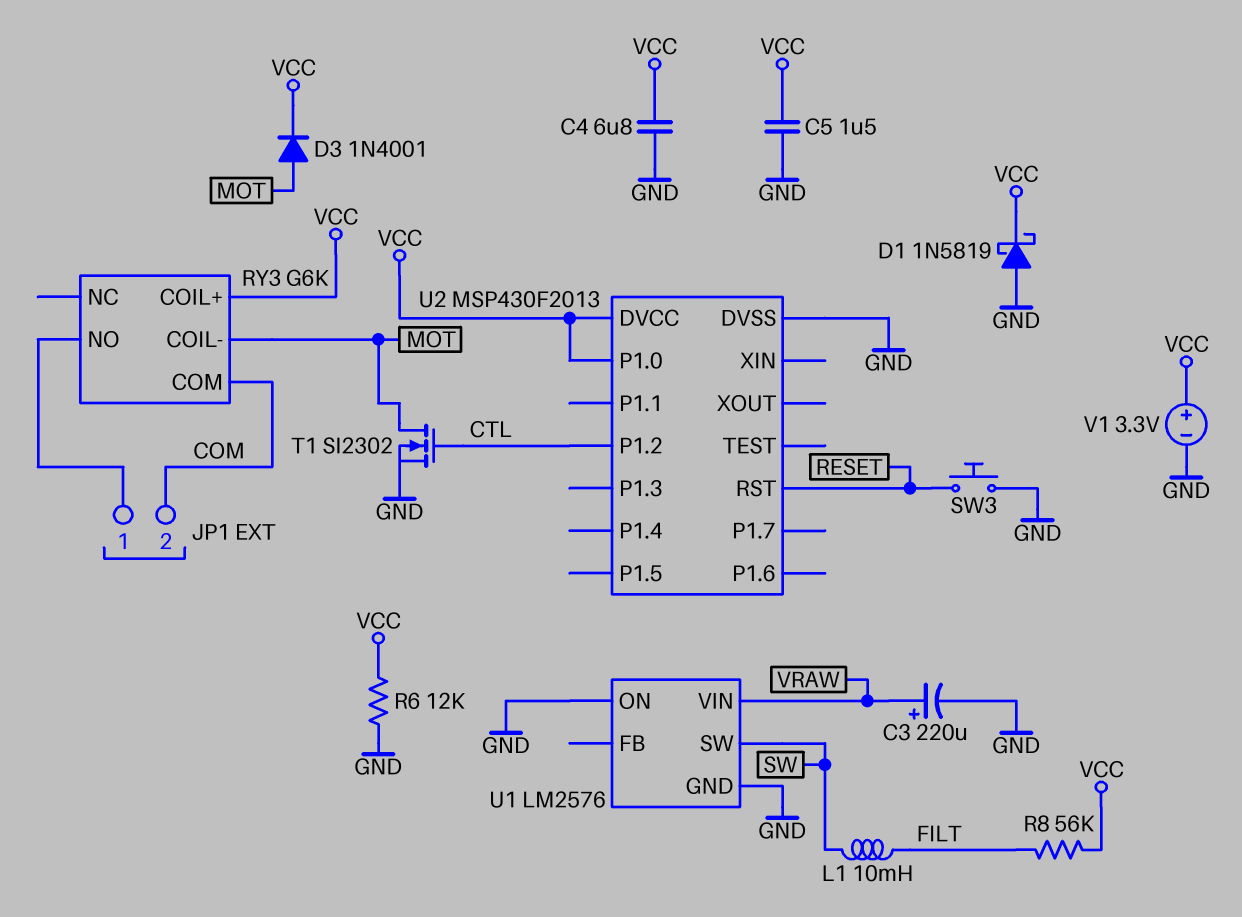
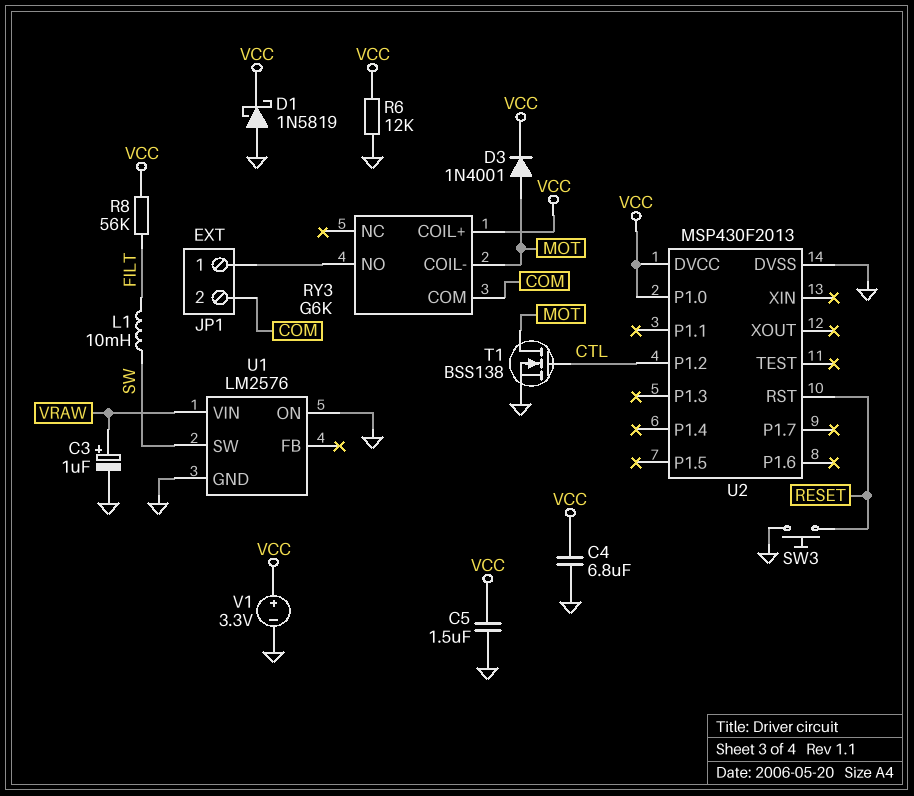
C3: 220uF (plus VRAW, minus GND) -> 1uF (plus VRAW, minus GND)
T1: NMOS SI2302 (G CTL, D MOT, S GND) -> NMOS BSS138 (G CTL, D MOT, S GND)

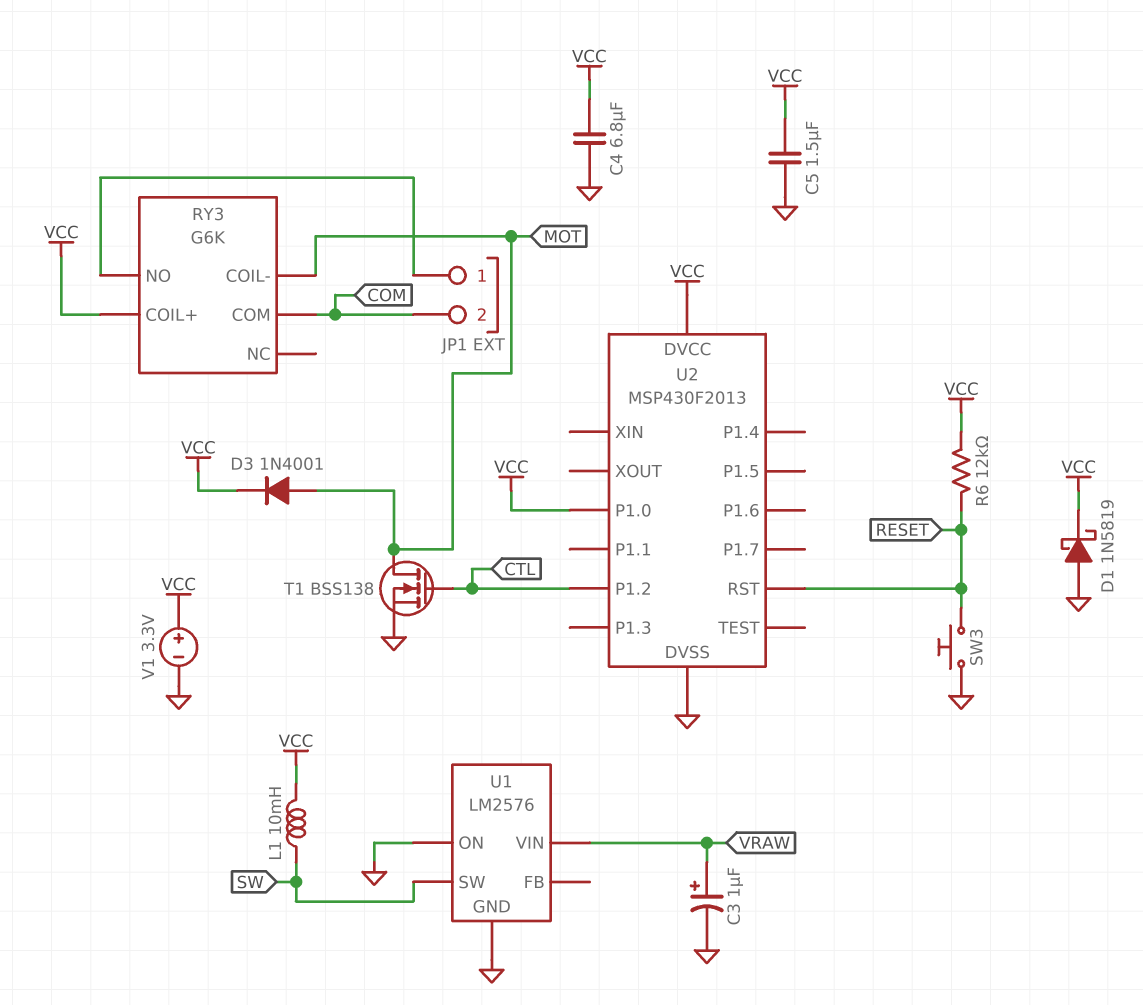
L1: 10mH (FILT, SW) -> 10mH (SW, VCC)
R6: 12k (GND, VCC) -> 12k (RESET, VCC)
R8: 56k (FILT, VCC) -> none

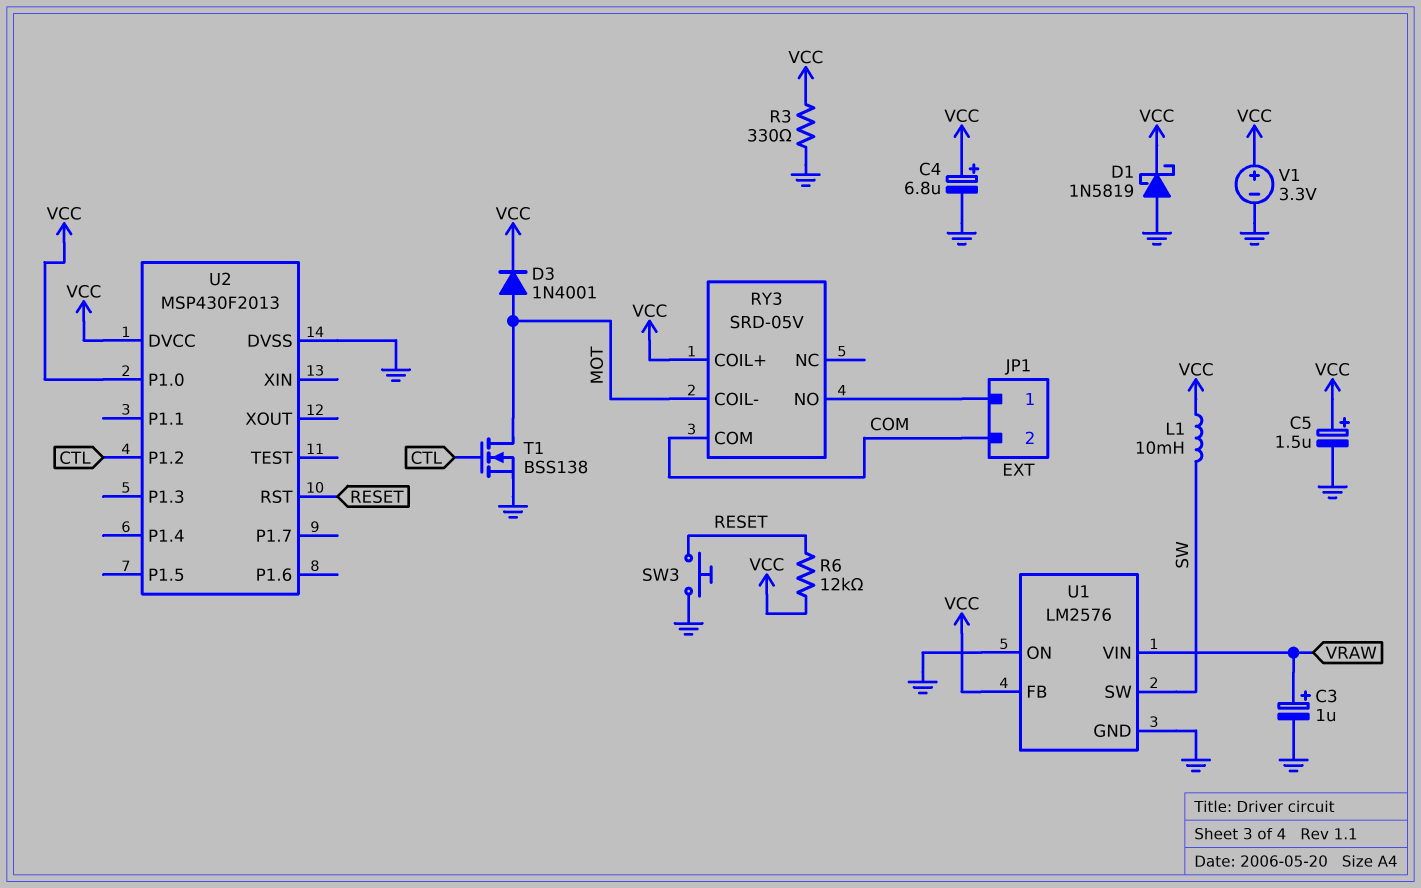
C4: 6.8uF (GND, VCC) -> 6.8uF (plus VCC, minus GND)
C5: 1.5uF (GND, VCC) -> 1.5uF (plus VCC, minus GND)
R3: none -> 330 (GND, VCC)
RY3: G6K -> SRD-05V
U1 pin FB: none -> VCC

